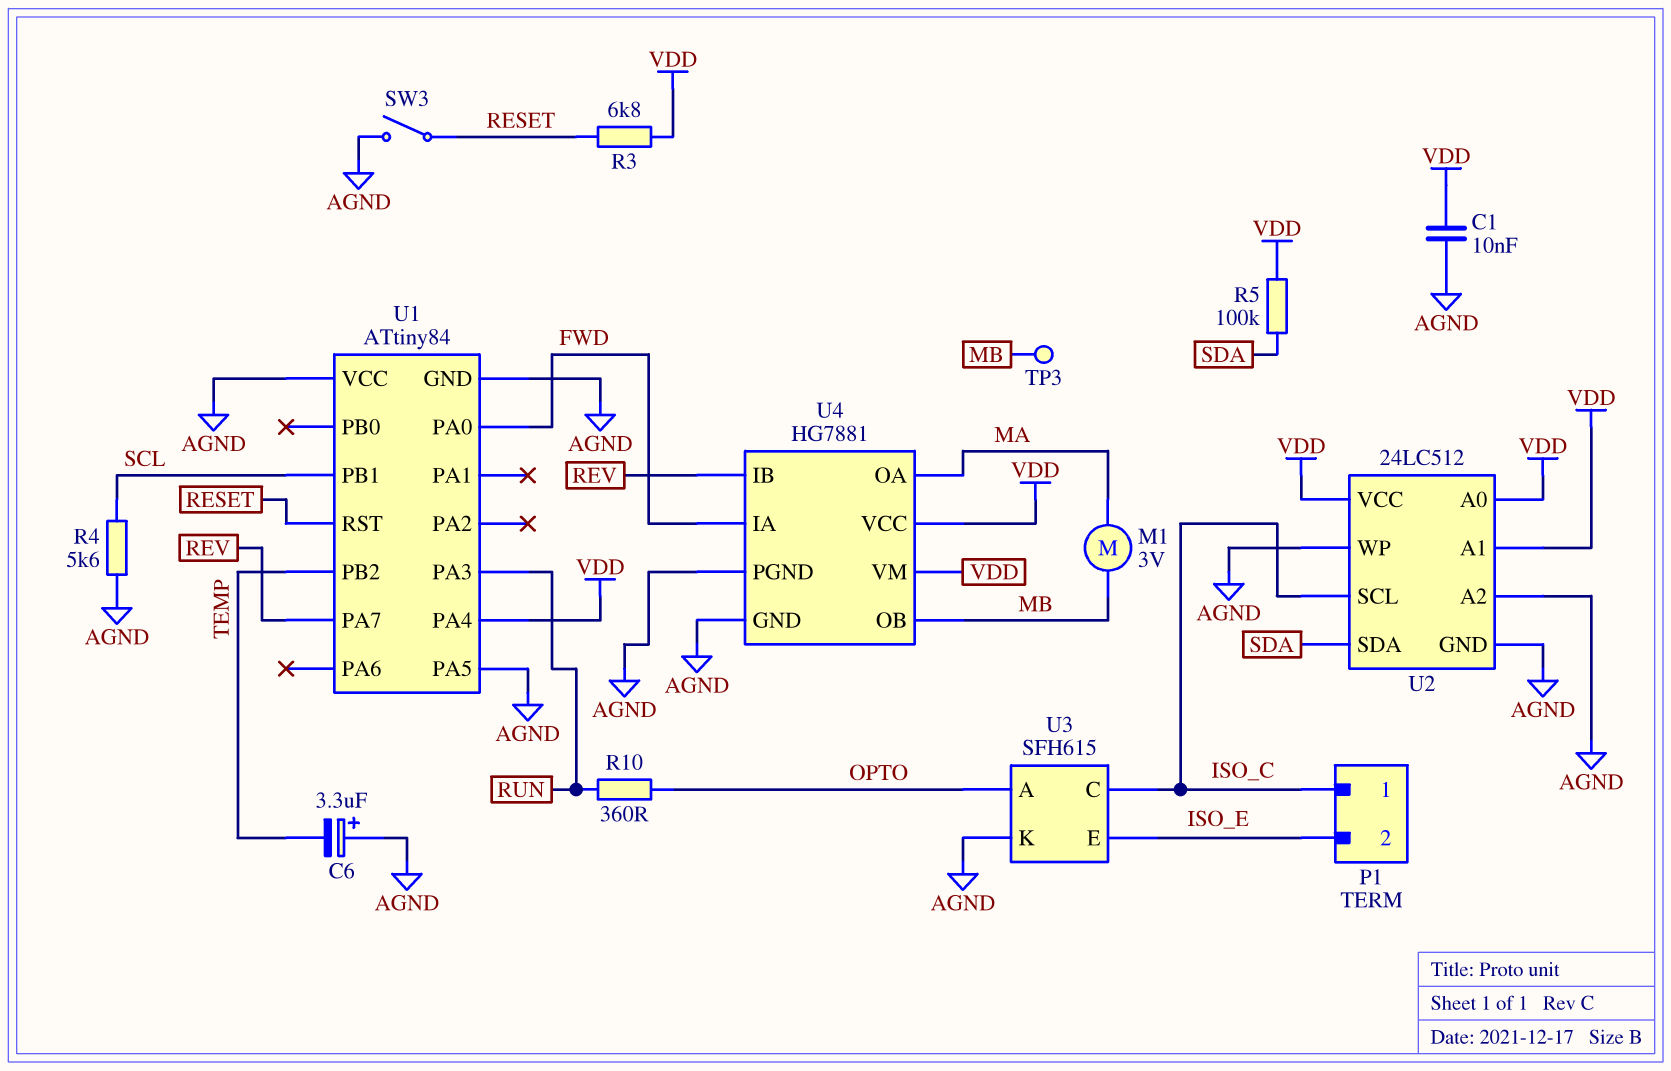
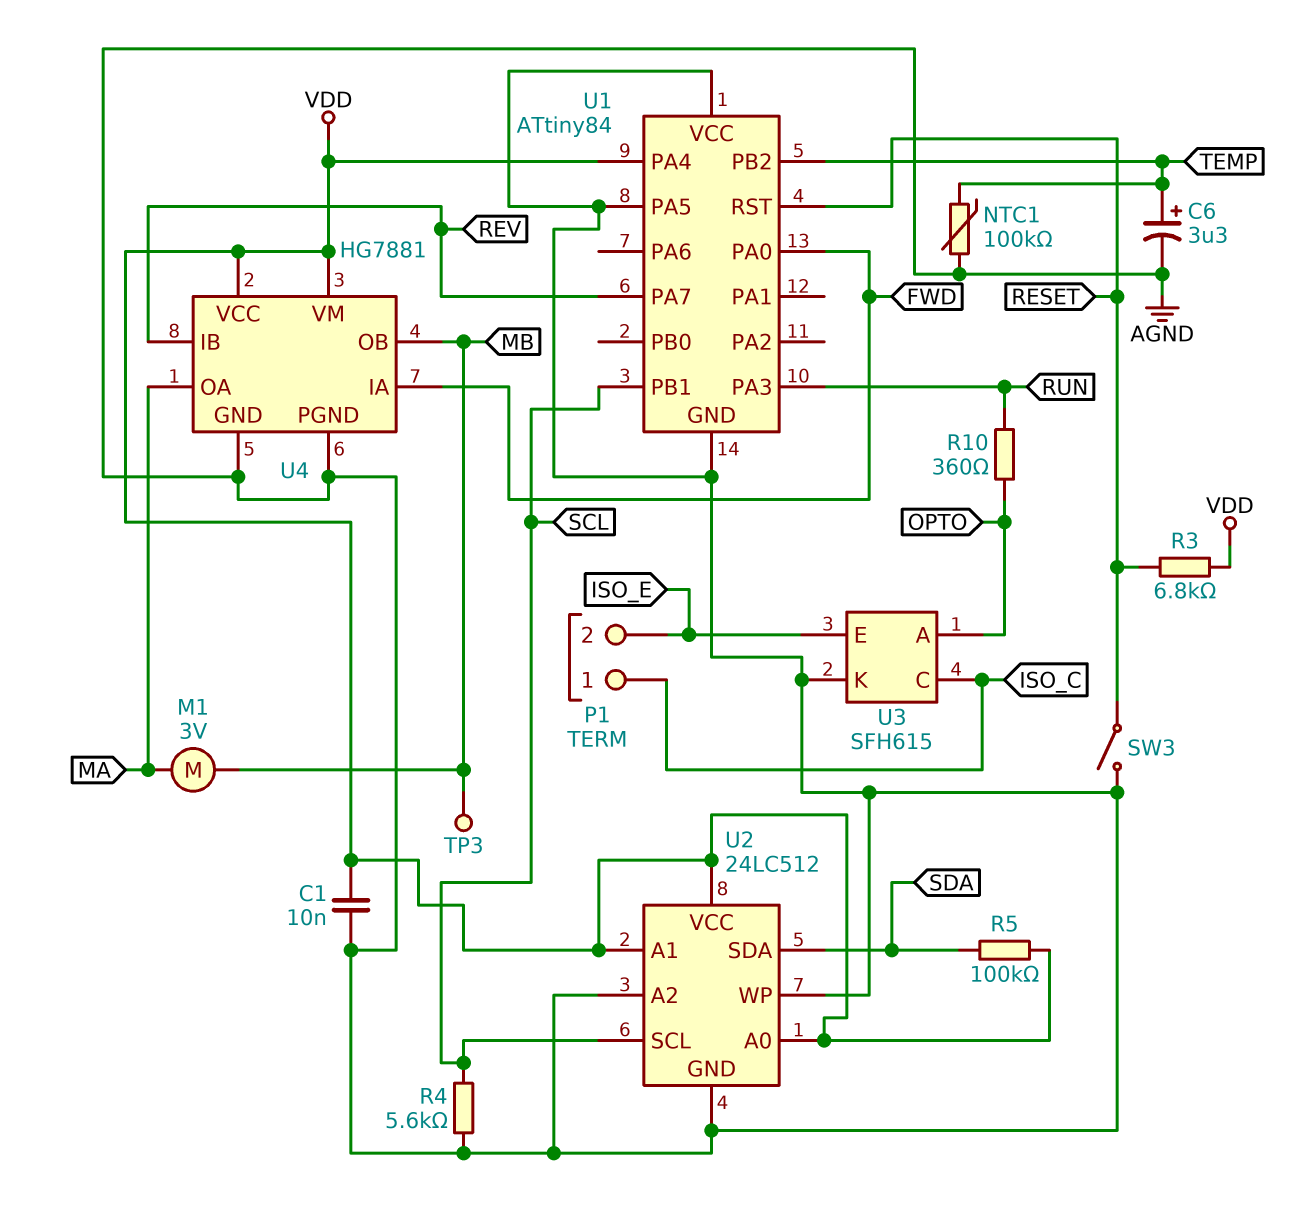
C6: 3.3uF (plus AGND, minus TEMP) -> 3.3uF (plus TEMP, minus AGND)
NTC1: none -> 100k (AGND, TEMP)
U2 pin SCL: ISO_C -> SCL

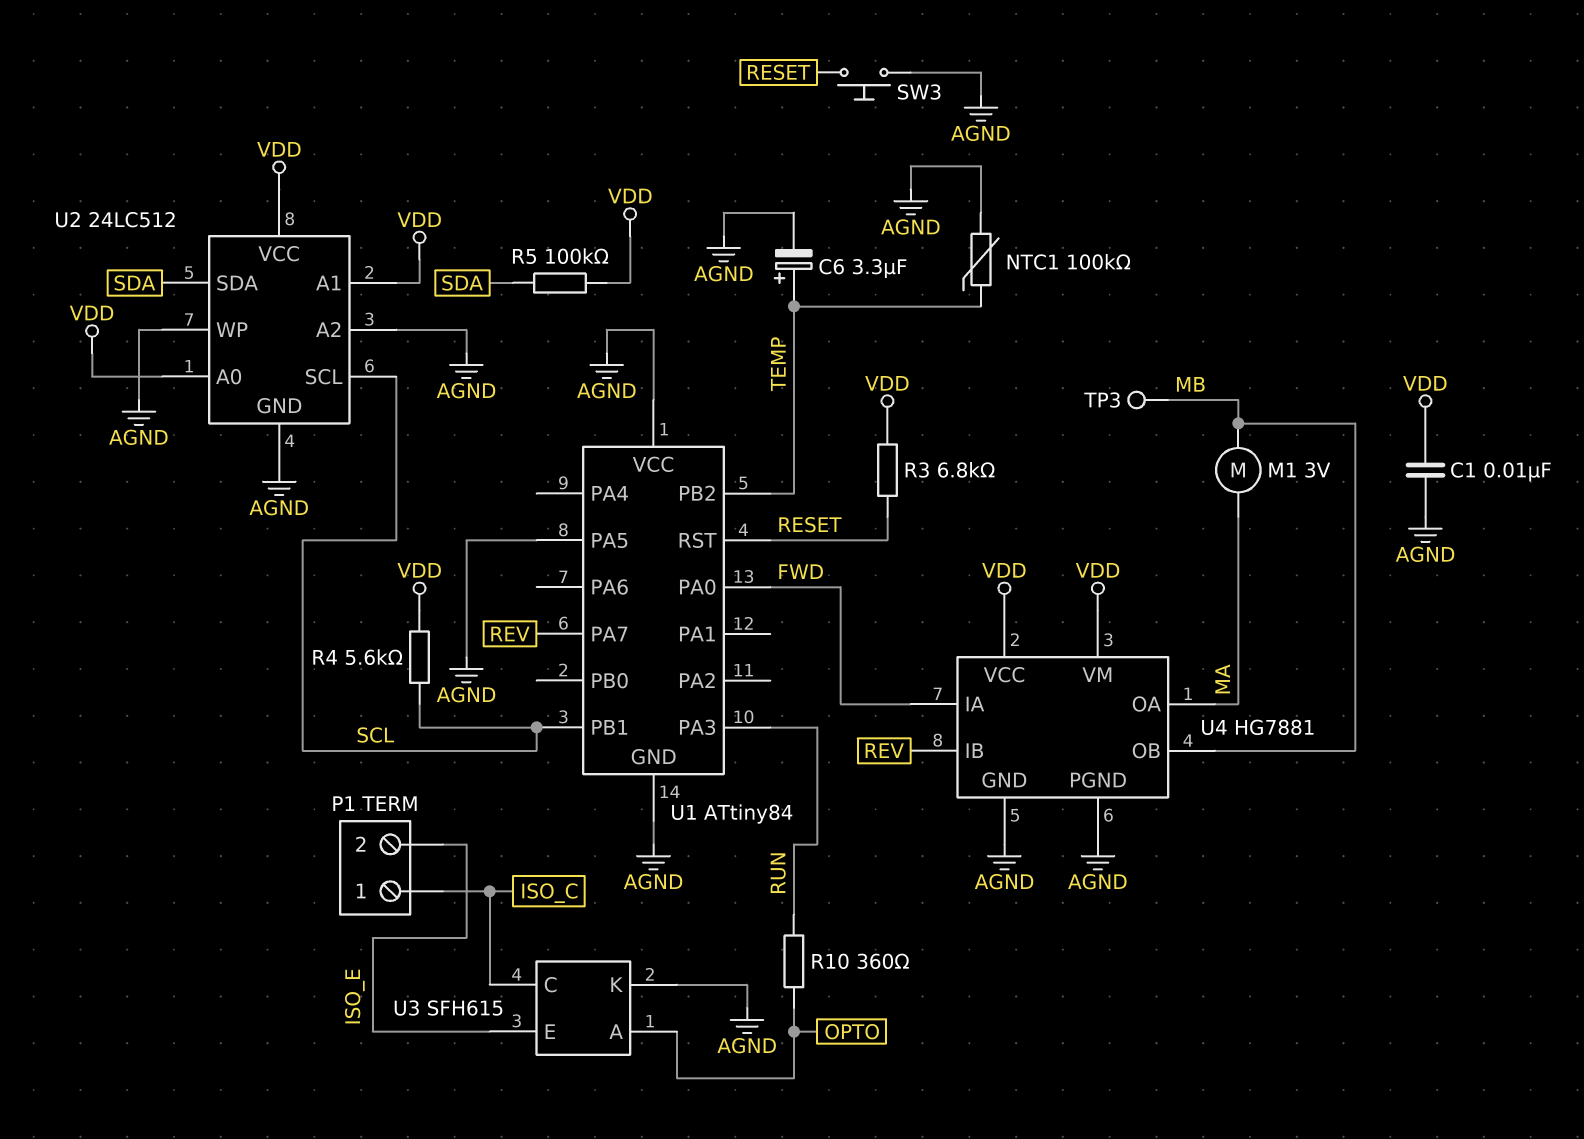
R4: 5.6k (AGND, SCL) -> 5.6k (SCL, VDD)
SW3: switch (AGND, RESET) -> button (AGND, RESET)
U1 pin PA4: VDD -> none

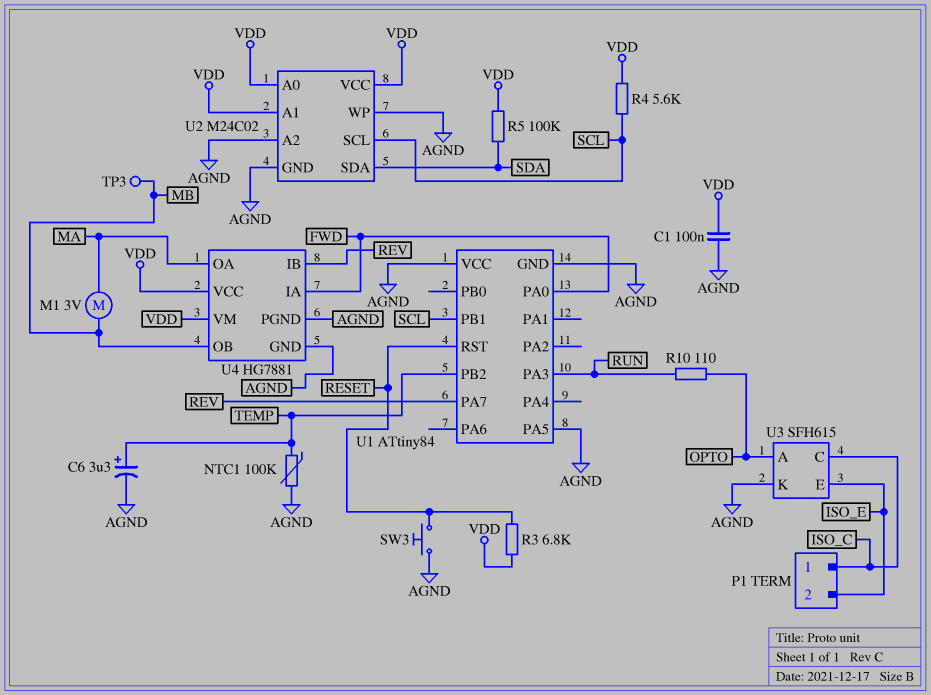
C1: 10nF (AGND, VDD) -> 100nF (AGND, VDD)
R10: 360 (OPTO, RUN) -> 110 (OPTO, RUN)
U2: 24LC512 -> M24C02

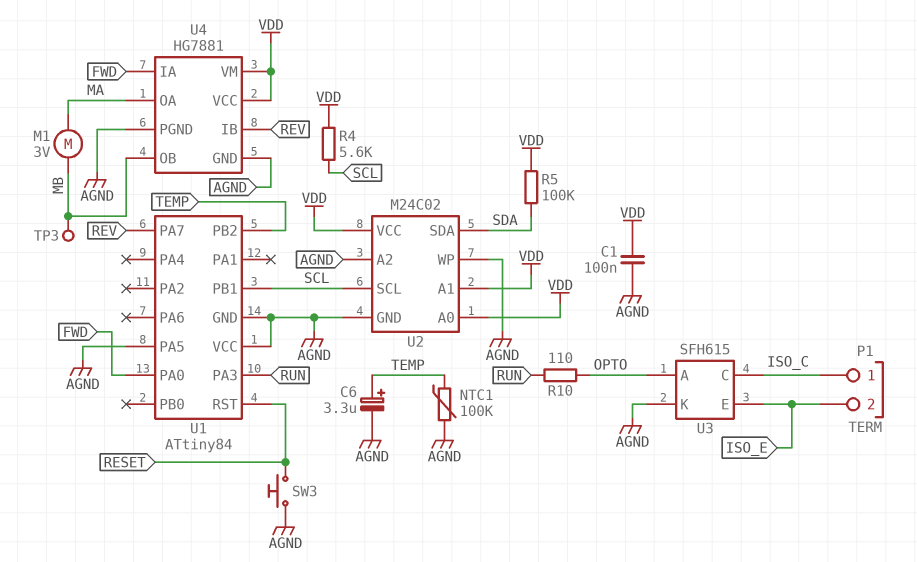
R3: 6.8k (RESET, VDD) -> none

